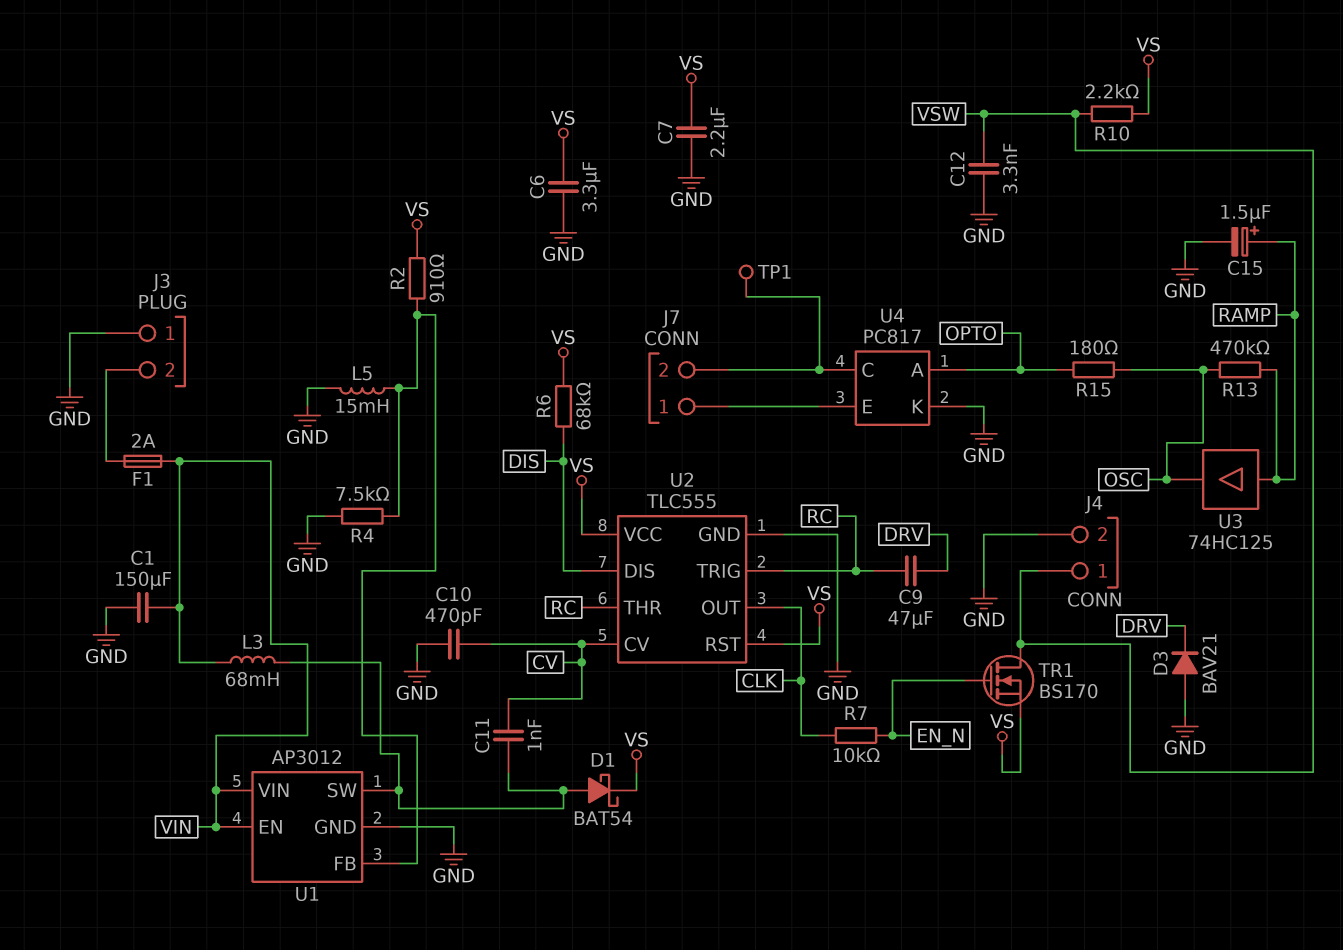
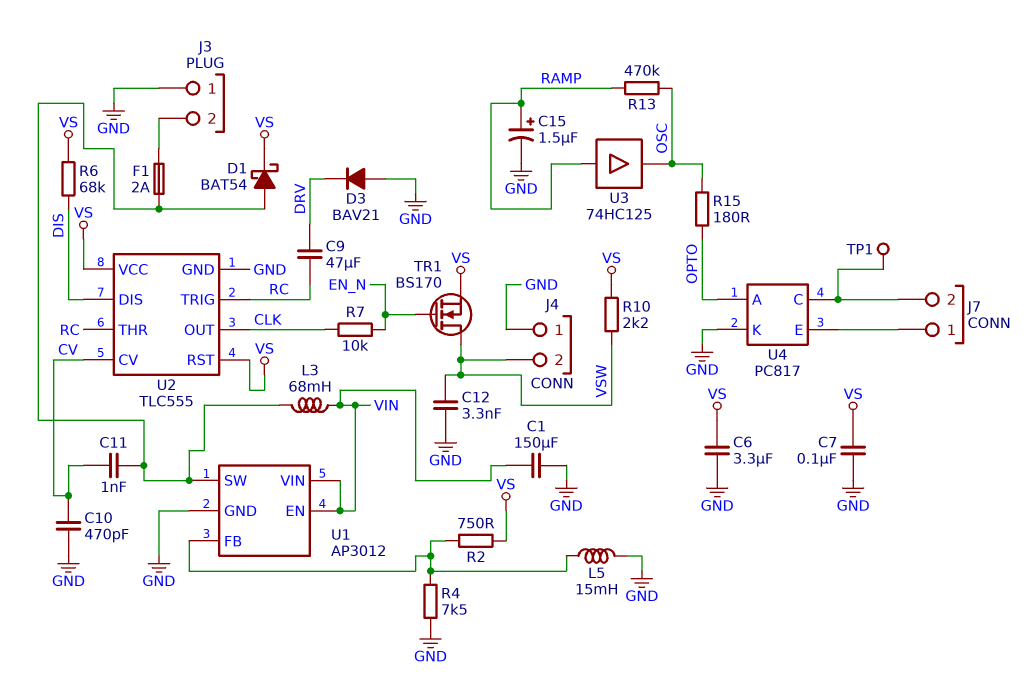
C7: 2.2uF (GND, VS) -> 100nF (GND, VS)
F1: 2A (J3/2, VIN) -> 2A (J3/2, U1/SW)
J4 pin 1: VSW -> GND
J4 pin 2: GND -> VSW
R2: 910 (U1/FB, VS) -> 750 (U1/FB, VS)

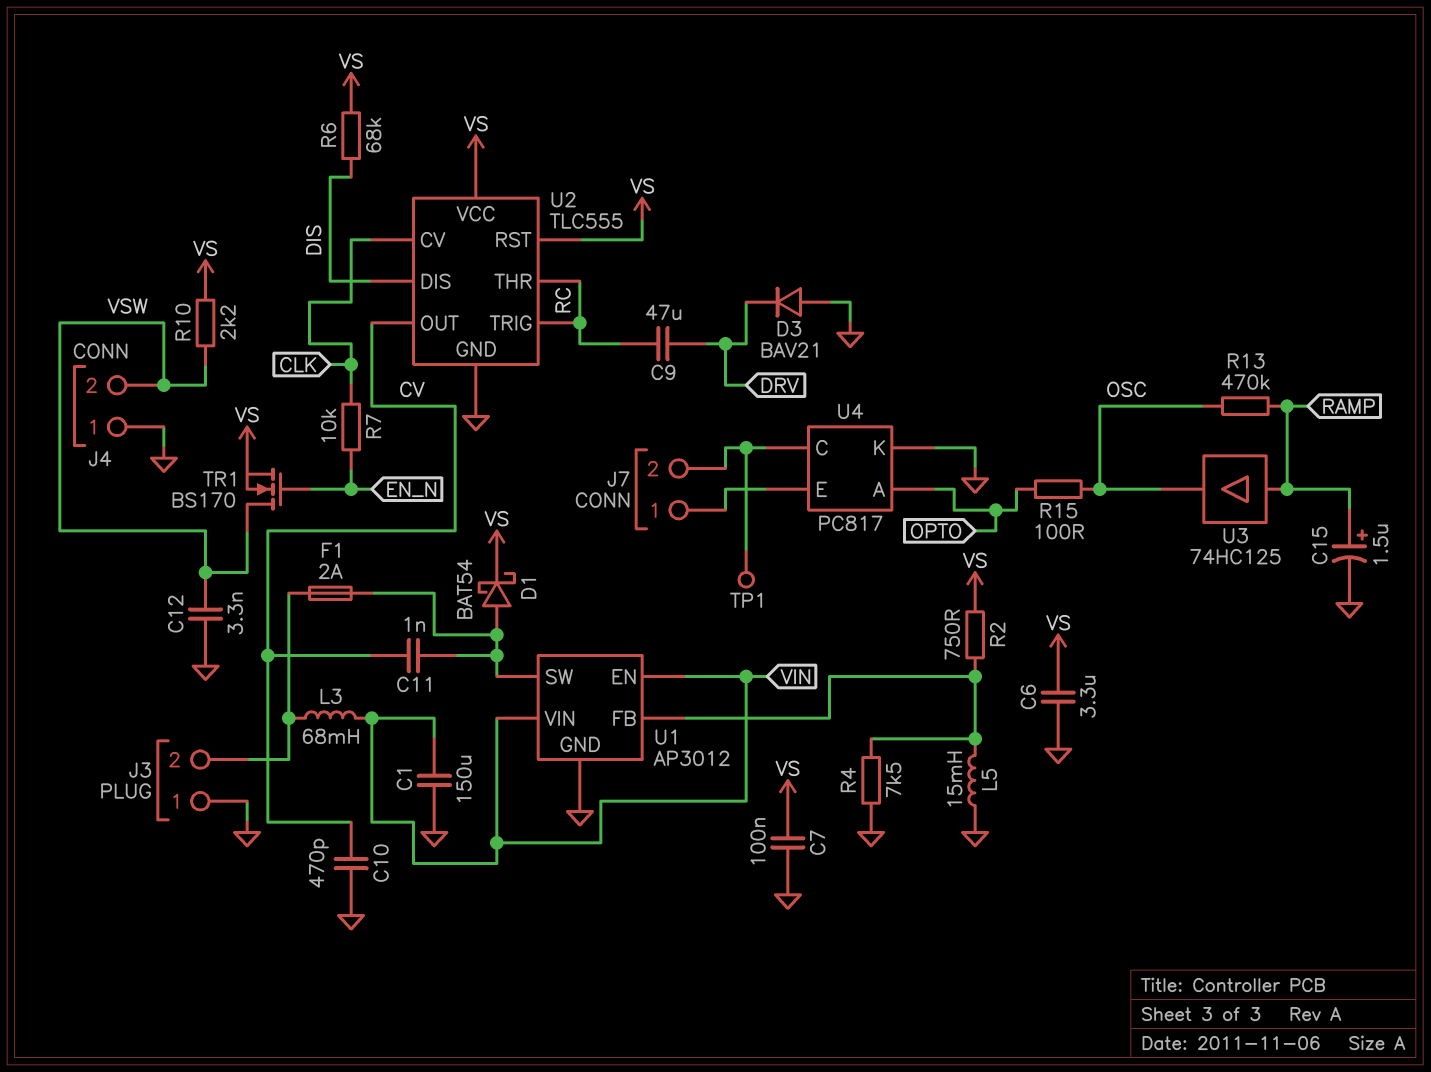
L3: 68mH (U1/SW, VIN) -> 68mH (J3/2, VIN)
R15: 180 (OPTO, OSC) -> 100 (OPTO, OSC)
U2 pin CV: CV -> CLK
U2 pin OUT: CLK -> CV

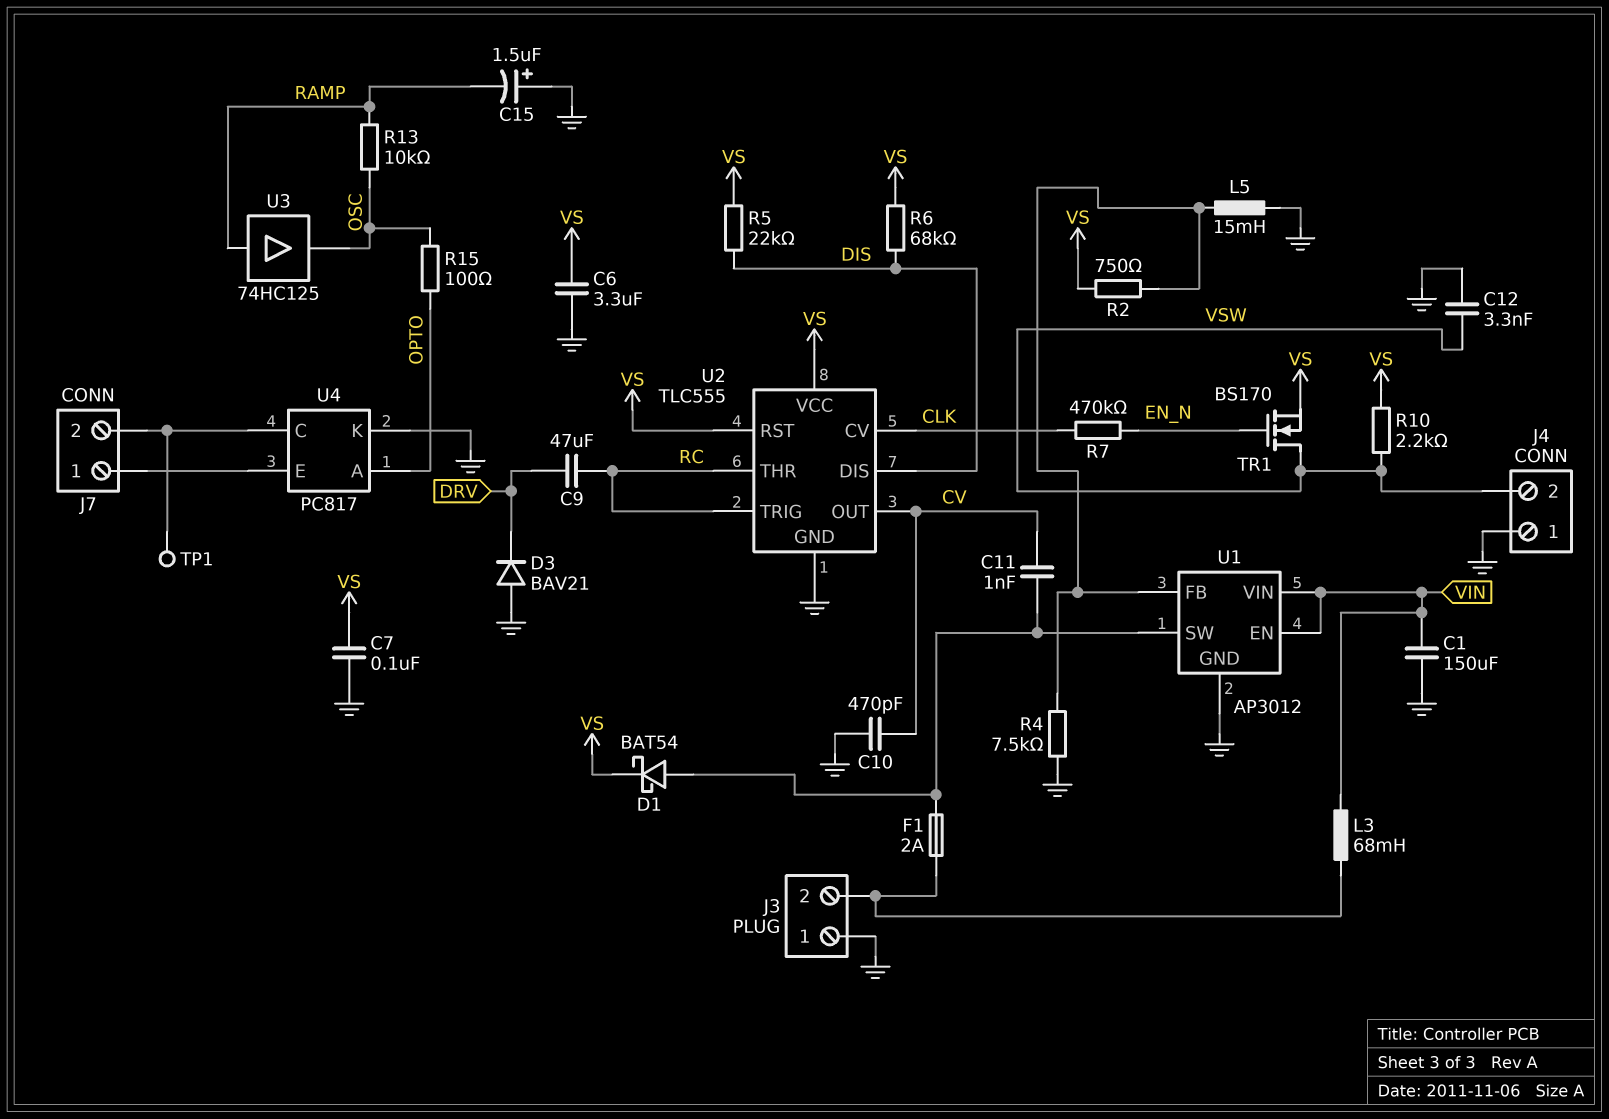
C15: 1.5uF (plus RAMP, minus GND) -> 1.5uF (plus GND, minus RAMP)
R5: none -> 22k (DIS, VS)
R7: 10k (CLK, EN_N) -> 470k (CLK, EN_N)
R13: 470k (OSC, RAMP) -> 10k (OSC, RAMP)

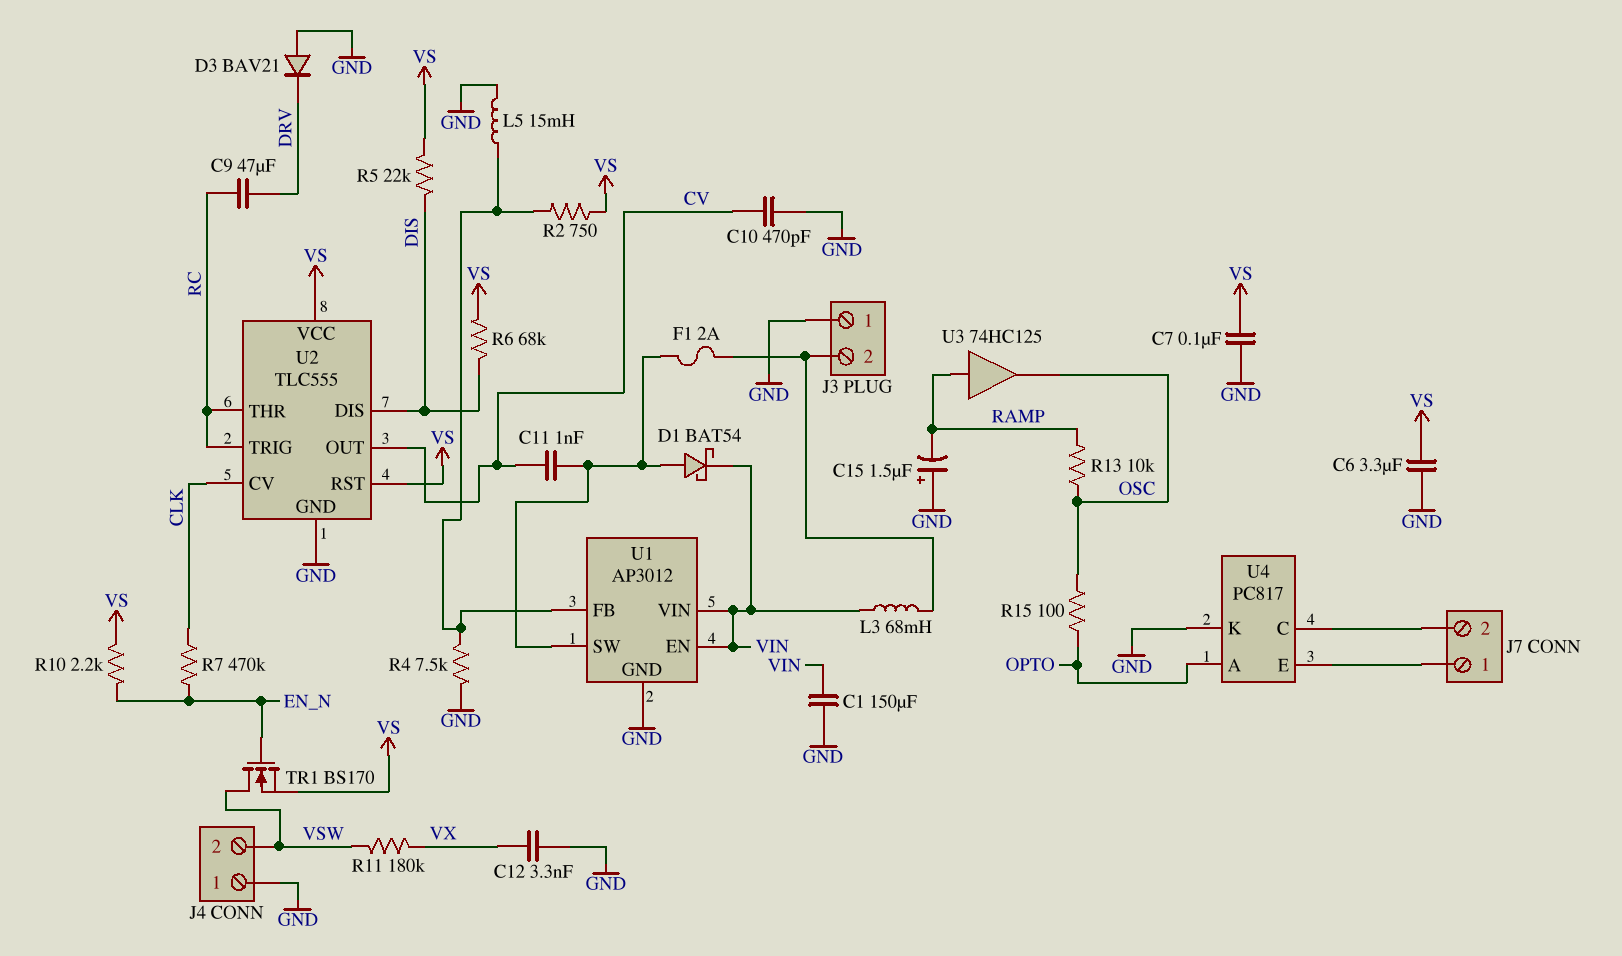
C12: 3.3nF (GND, VSW) -> 3.3nF (GND, VX)
D1: schottky BAT54 (A U1/SW, K VS) -> schottky BAT54 (A U1/SW, K VIN)
R10: 2.2k (VS, VSW) -> 2.2k (EN_N, VS)
R11: none -> 180k (VSW, VX)
TP1: test point (J7/2) -> none

